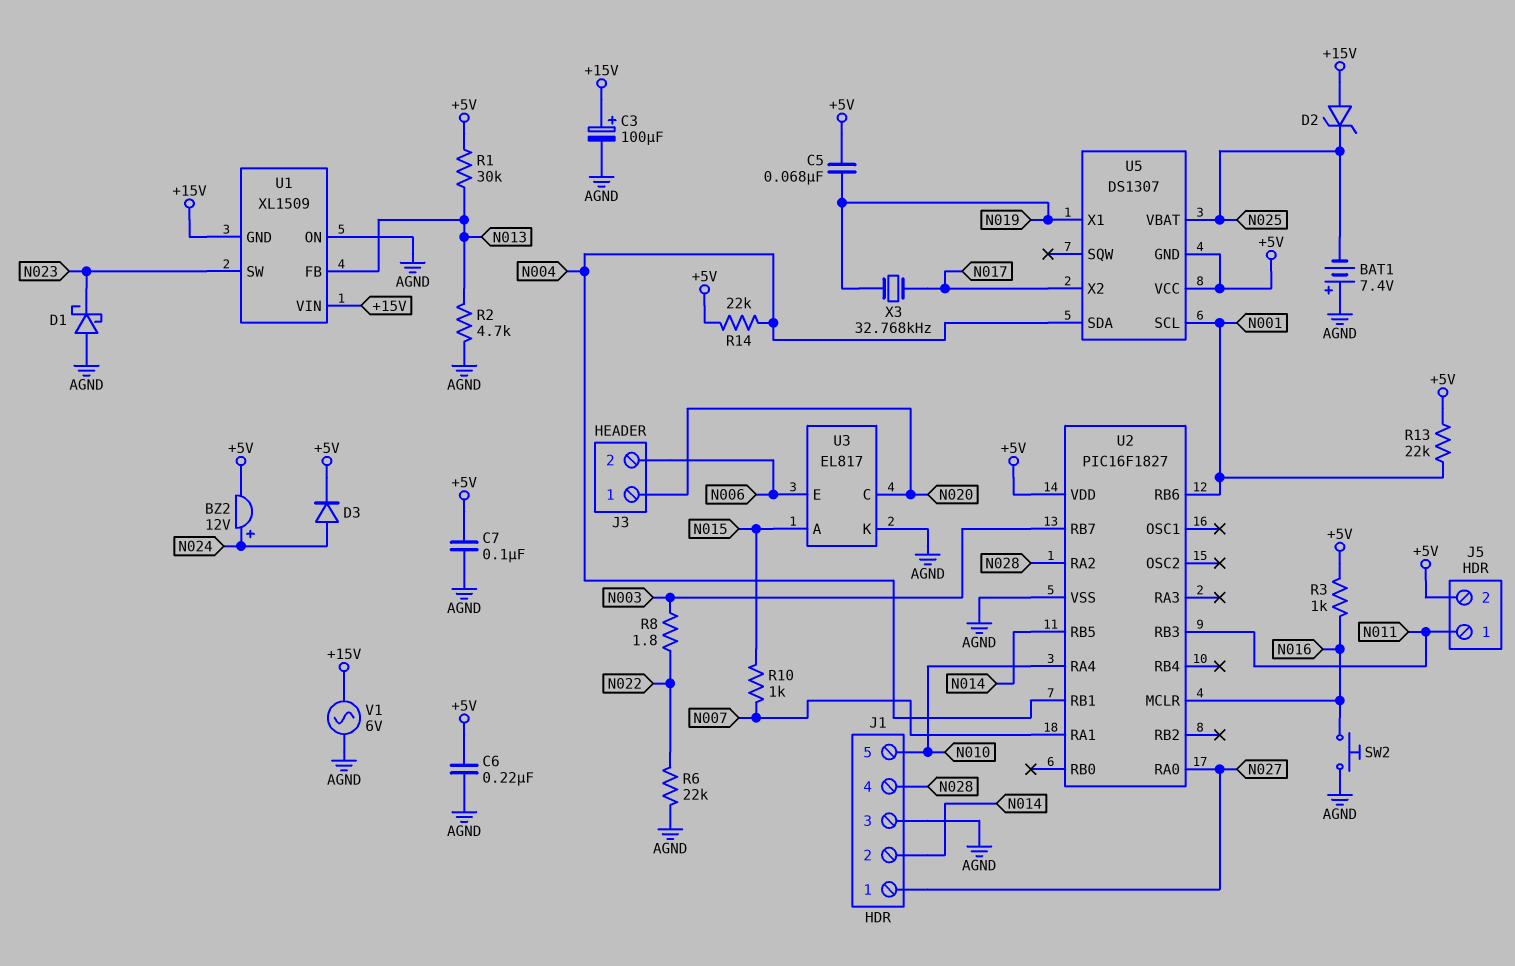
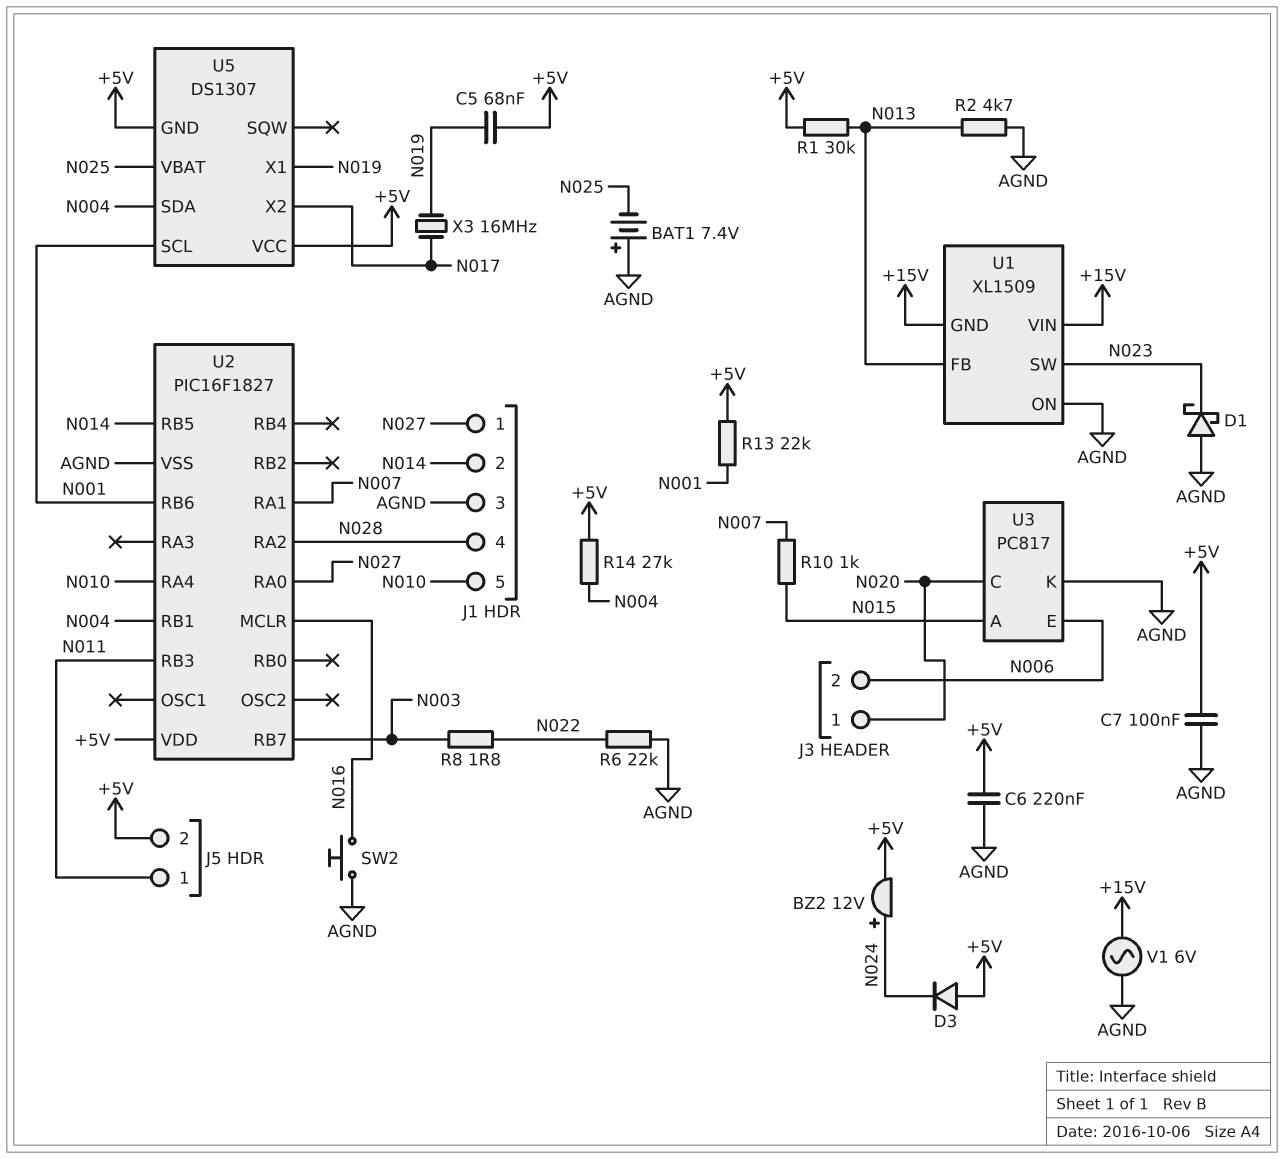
C3: 100uF (plus +15V, minus AGND) -> none
D2: zener (A +15V, K N025) -> none
D3: diode (A N024, K +5V) -> diode (A +5V, K N024)
R3: 1k (+5V, N016) -> none
R14: 22k (+5V, N004) -> 27k (+5V, N004)
U3: EL817 -> PC817
X3: 32.768kHz (N017, N019) -> 16MHz (N017, N019)

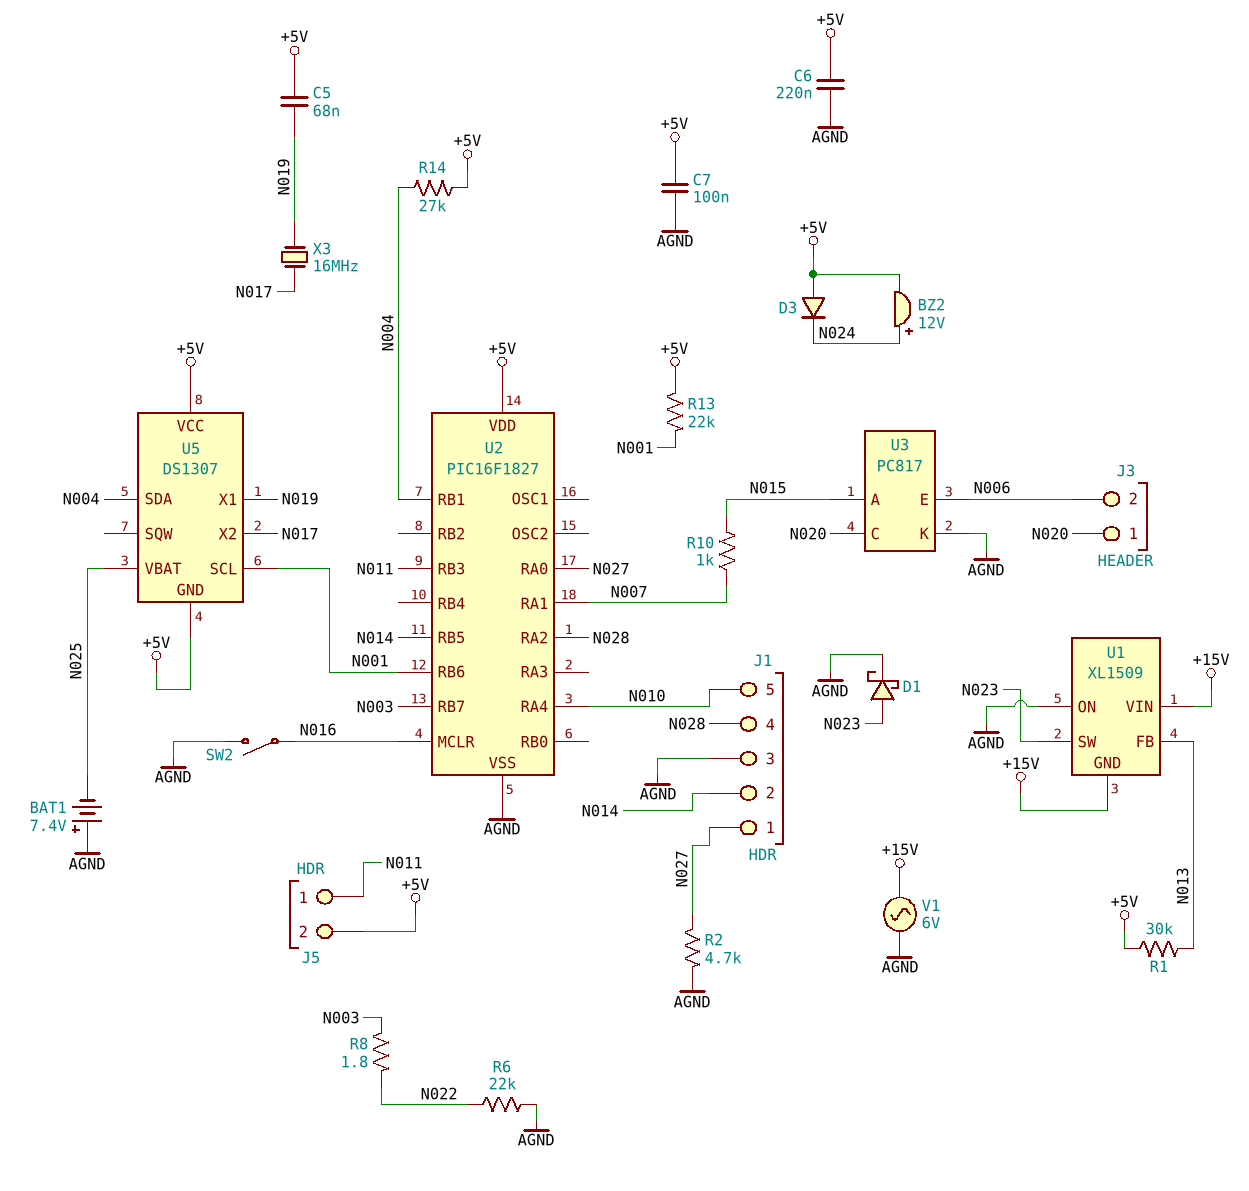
D1: schottky (A AGND, K N023) -> schottky (A N023, K AGND)
R2: 4.7k (AGND, N013) -> 4.7k (AGND, N027)
SW2: button (AGND, N016) -> switch (AGND, N016)

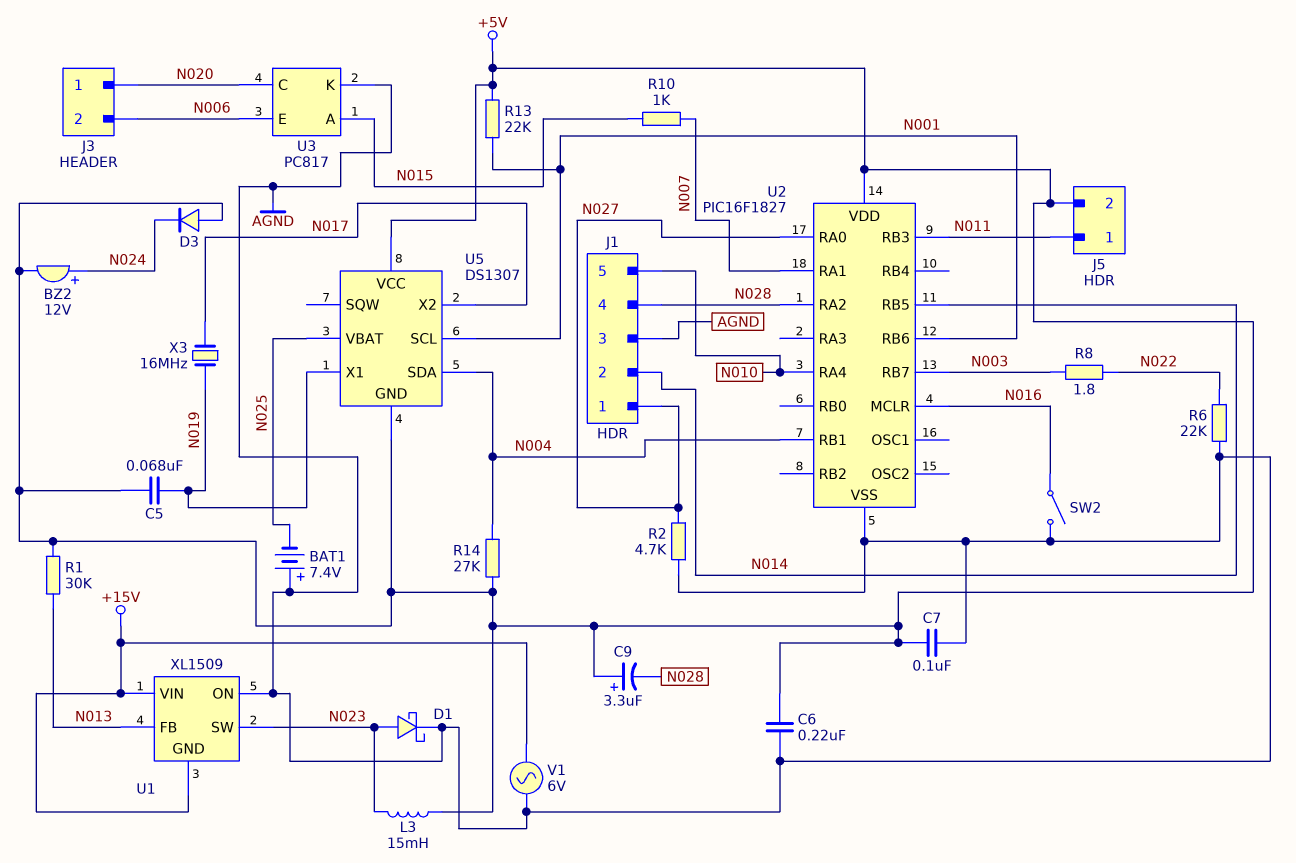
C9: none -> 3.3uF (plus +5V, minus N028)
L3: none -> 15mH (+5V, N023)

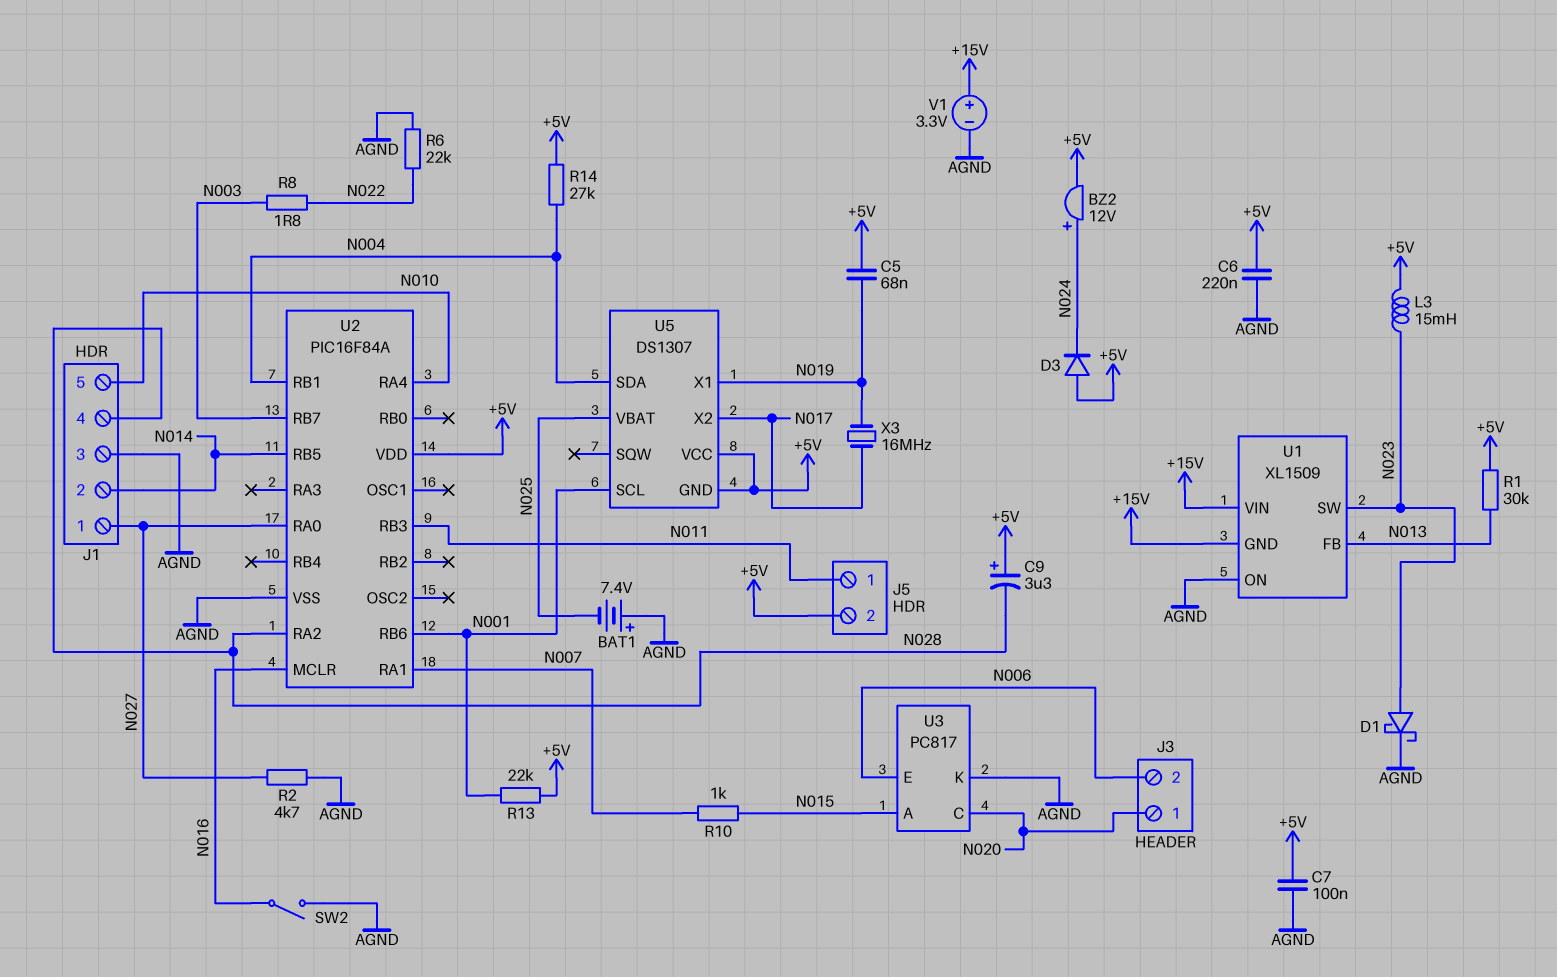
U2: PIC16F1827 -> PIC16F84A
V1: AC 6V (+15V, AGND) -> 3.3V (plus +15V, minus AGND)

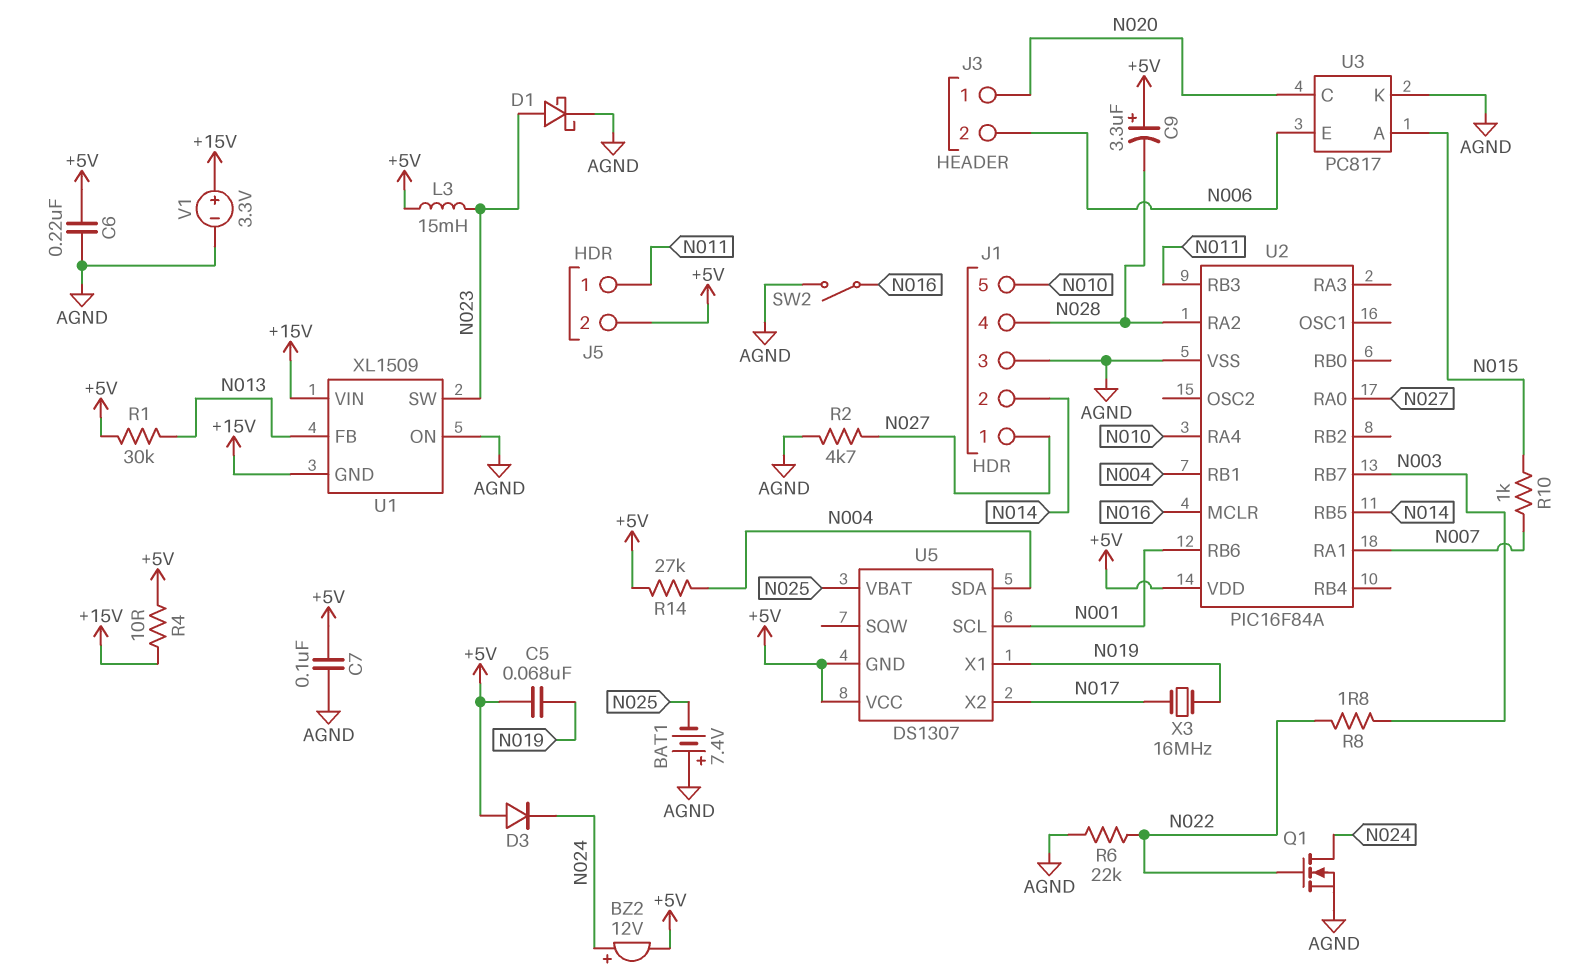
Q1: none -> NMOS (G N022, D N024, S AGND)
R4: none -> 10 (+5V, +15V)
R13: 22k (+5V, N001) -> none

